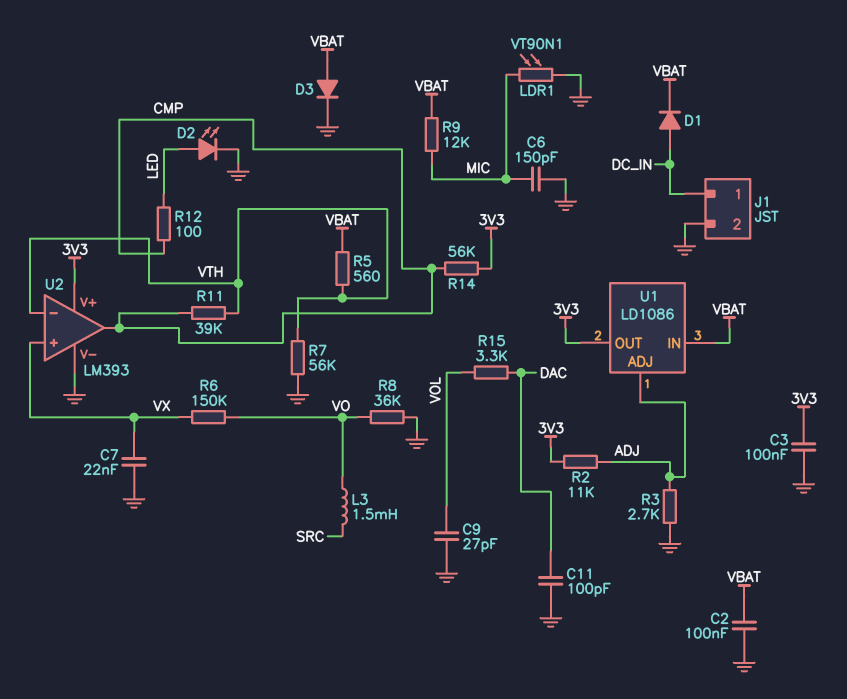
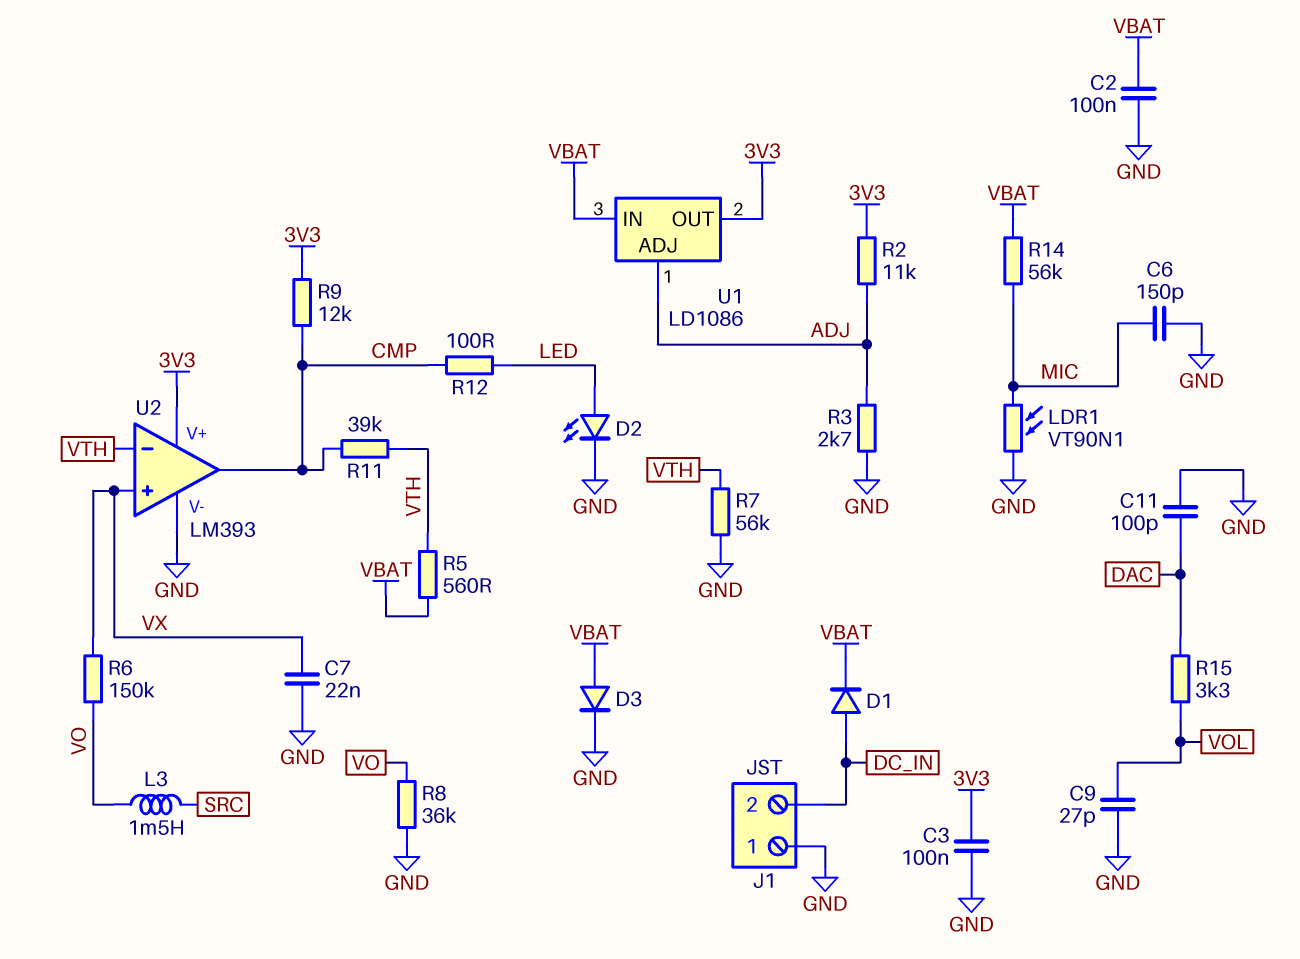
J1 pin 1: DC_IN -> GND
J1 pin 2: GND -> DC_IN
R9: 12k (MIC, VBAT) -> 12k (3V3, CMP)
R14: 56k (3V3, CMP) -> 56k (MIC, VBAT)

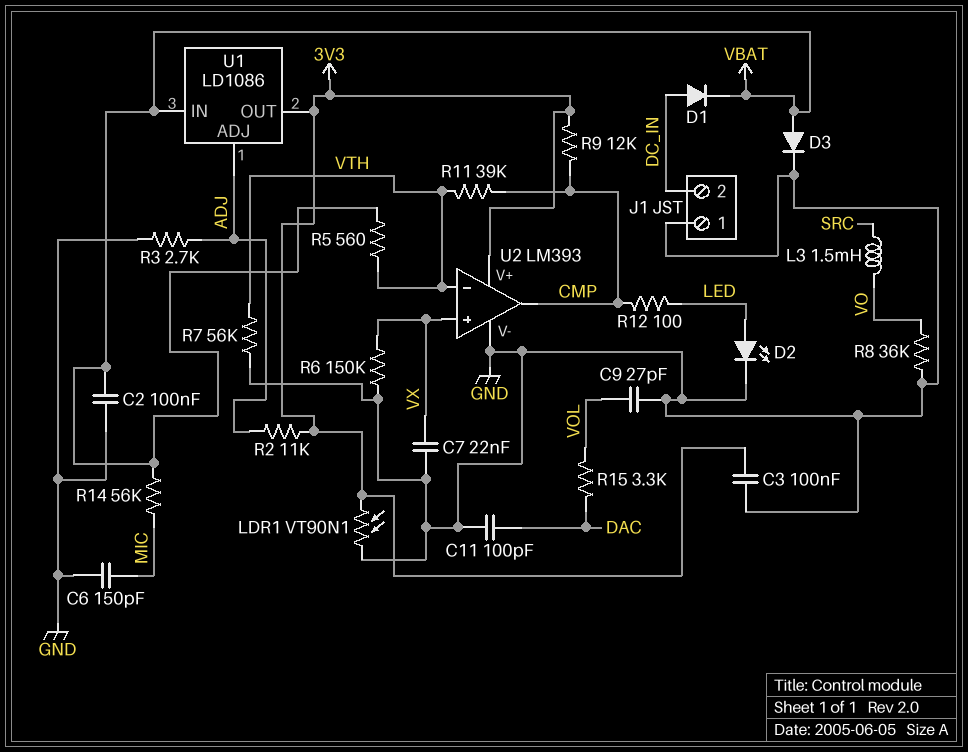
LDR1: VT90N1 (GND, MIC) -> VT90N1 (3V3, GND)
R6: 150k (VO, VX) -> 150k (GND, VX)

